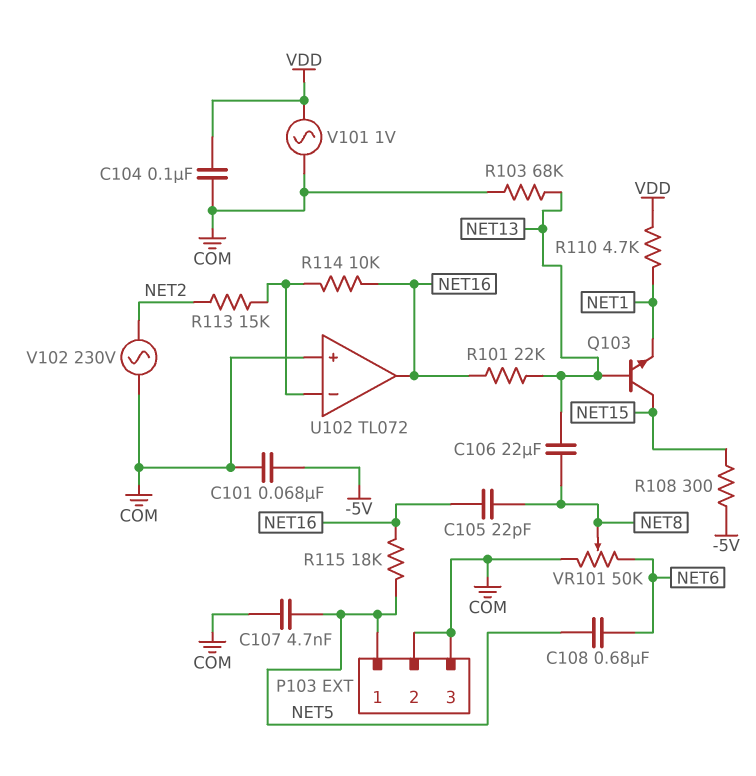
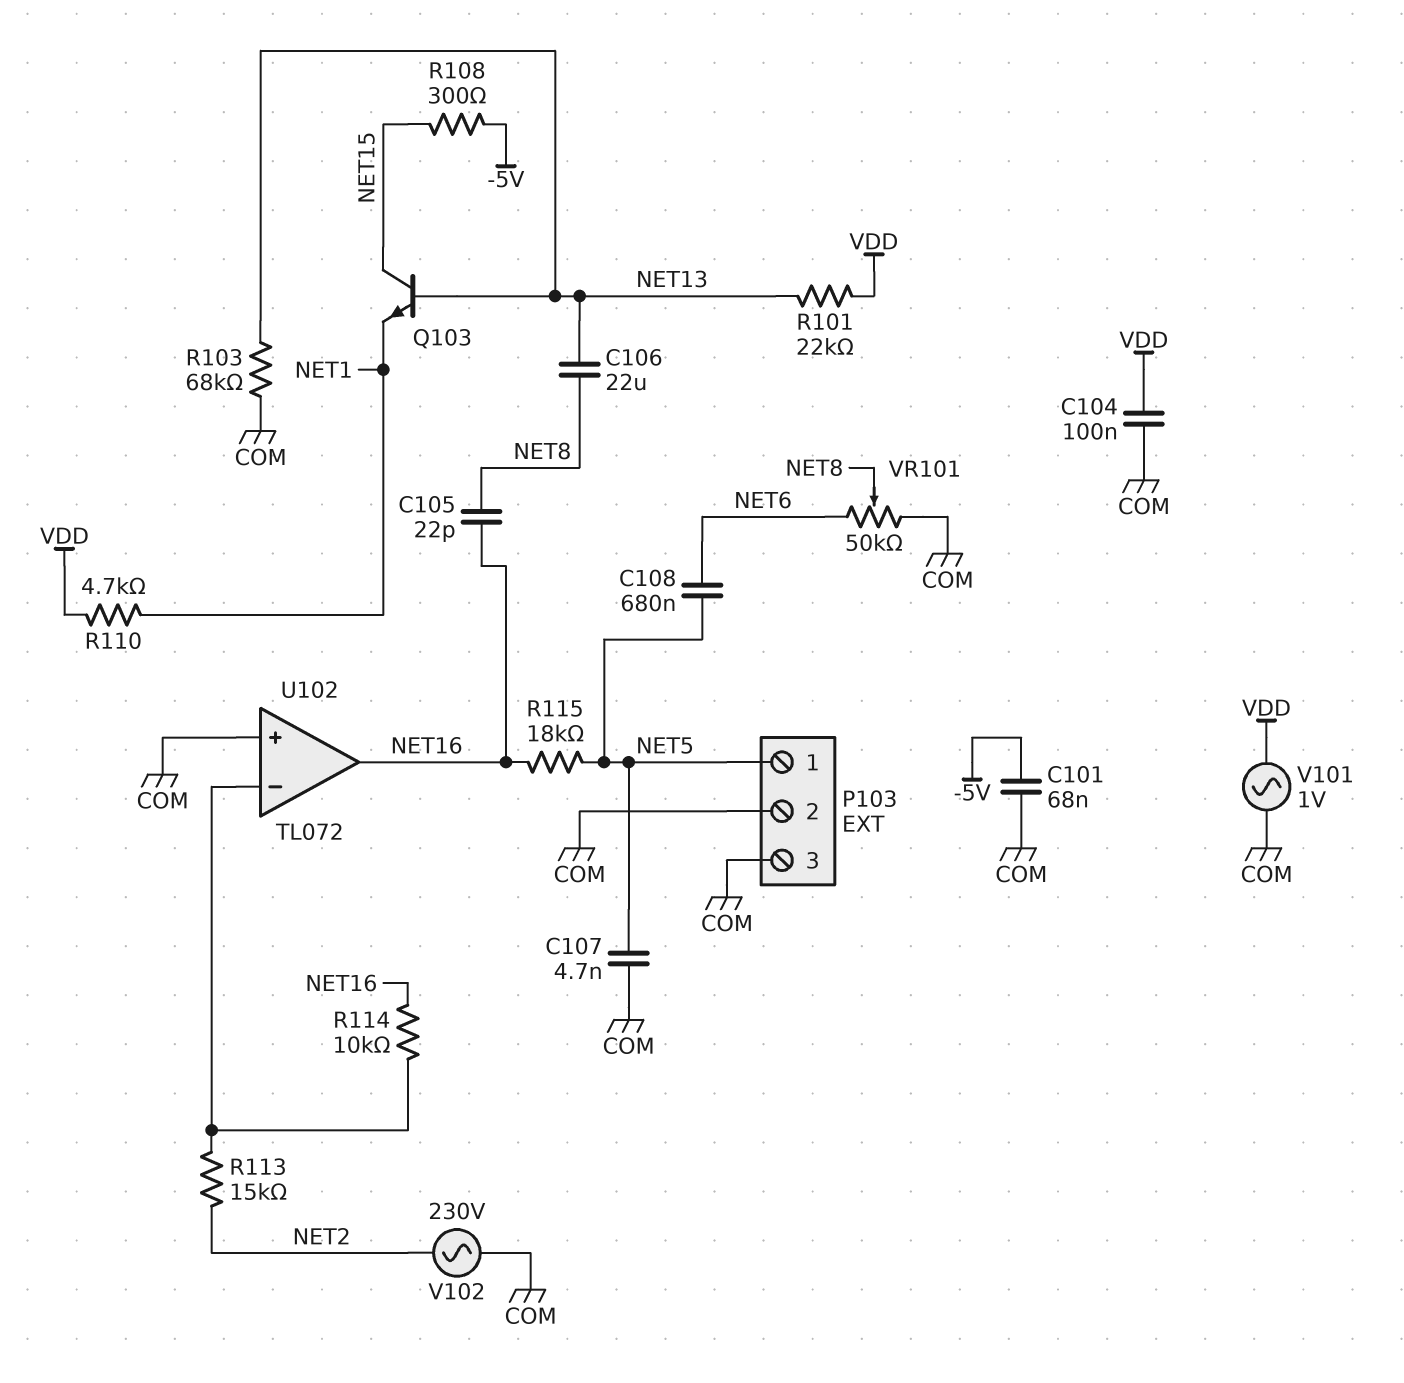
R101: 22k (NET13, NET16) -> 22k (NET13, VDD)

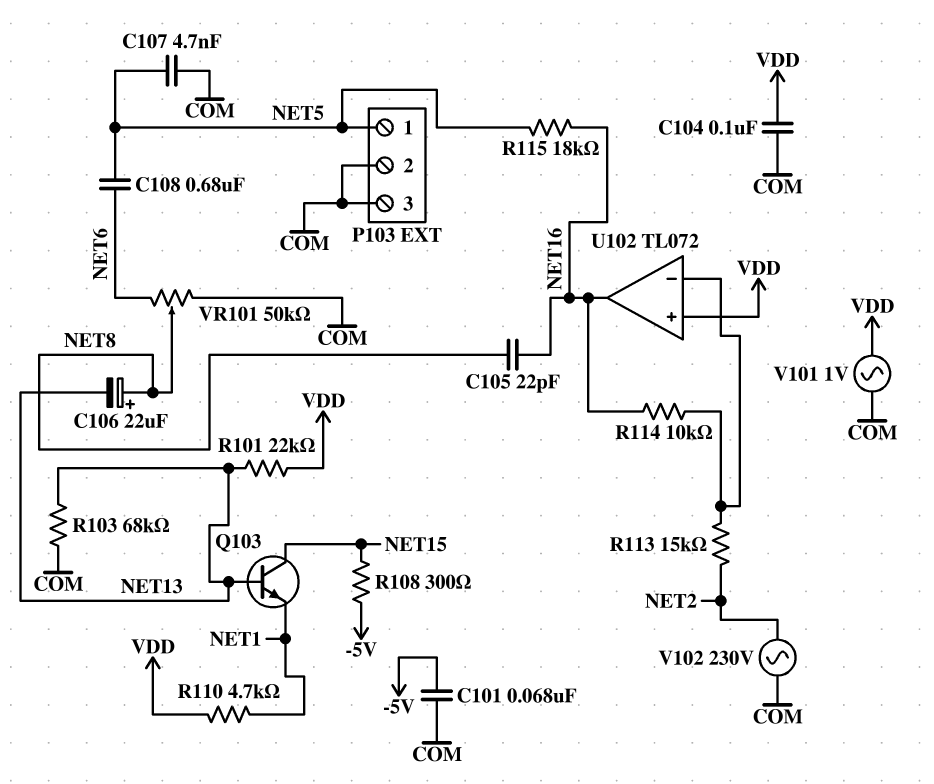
C106: 22uF (NET8, NET13) -> 22uF (plus NET8, minus NET13)
U102 pin in+: COM -> VDD

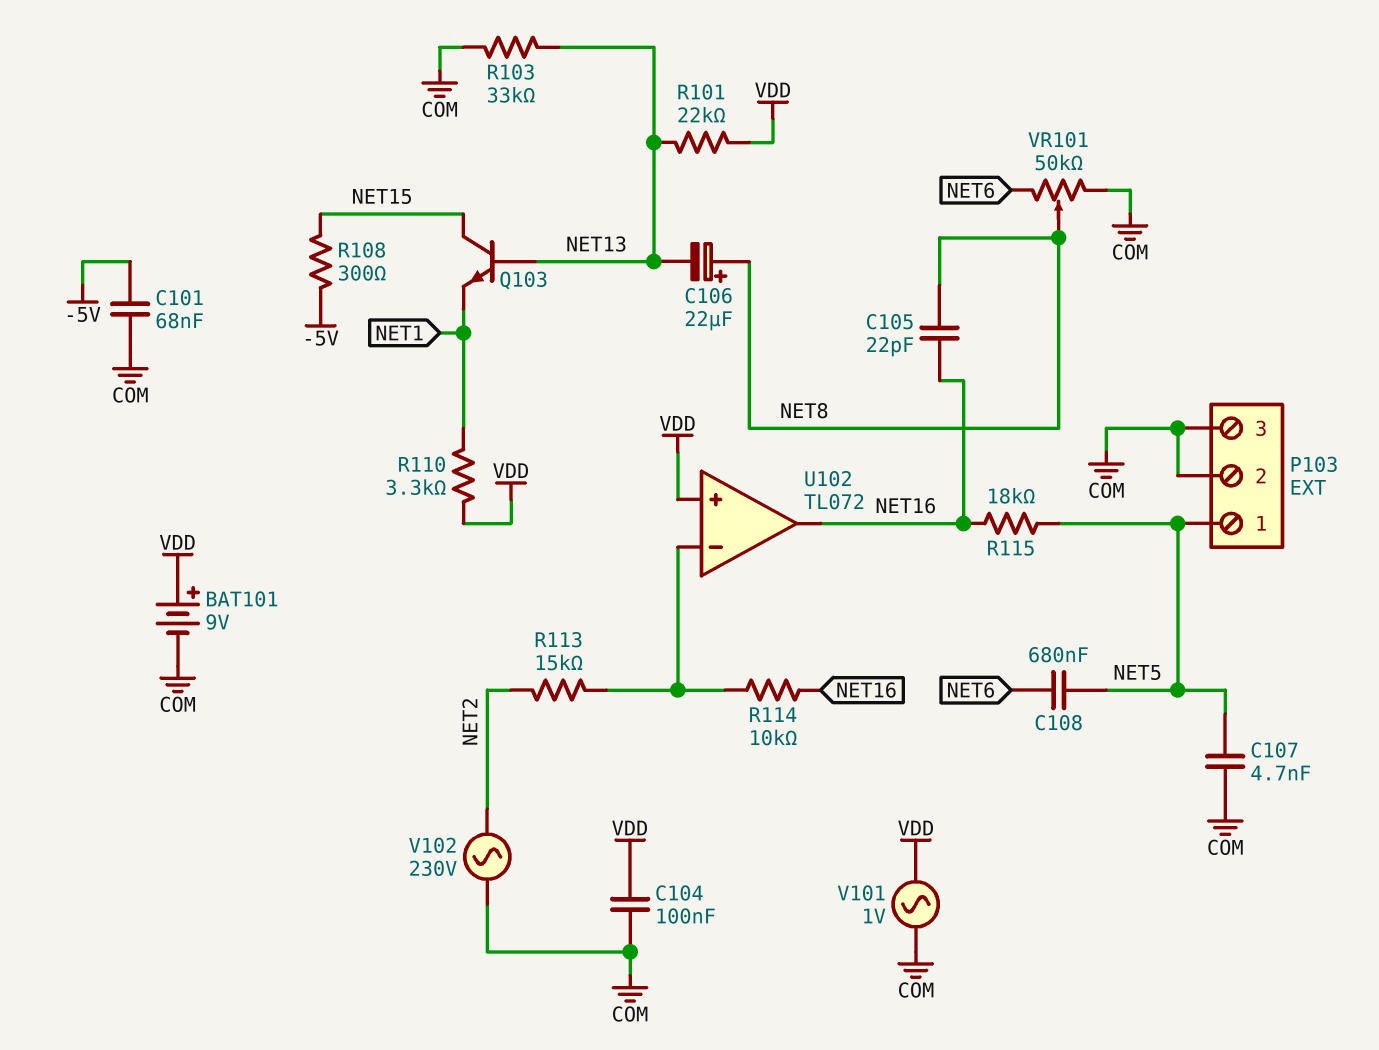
BAT101: none -> 9V (plus VDD, minus COM)
R103: 68k (COM, NET13) -> 33k (COM, NET13)
R110: 4.7k (NET1, VDD) -> 3.3k (NET1, VDD)

